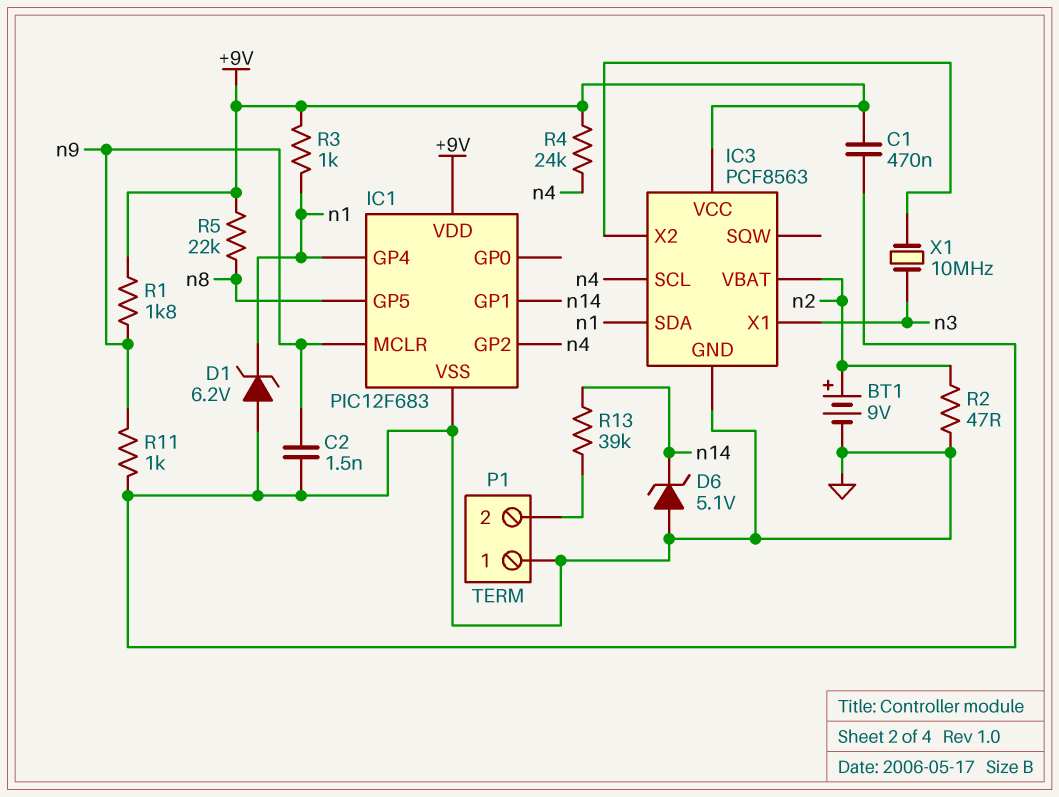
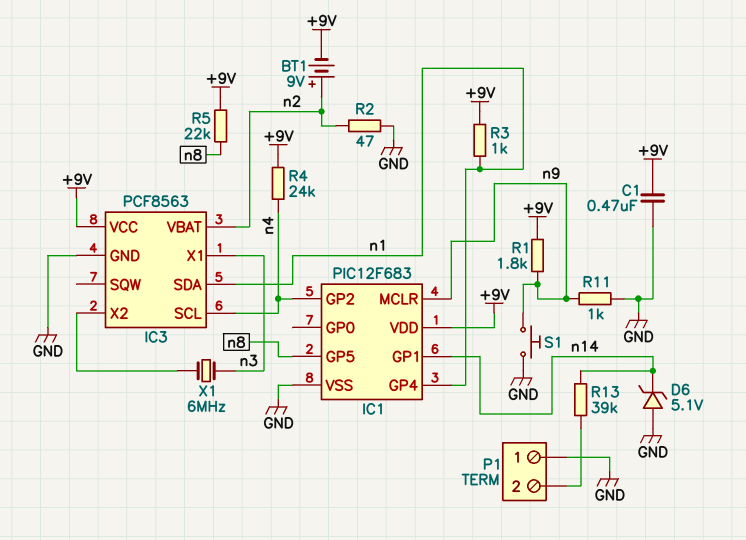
BT1: 9V (plus n2, minus GND) -> 9V (plus n2, minus +9V)
C2: 1.5nF (GND, n9) -> none
D1: zener 6.2V (A GND, K n1) -> none
S1: none -> button (GND, n9)
X1: 10MHz (IC3/X2, n3) -> 6MHz (IC3/X2, n3)

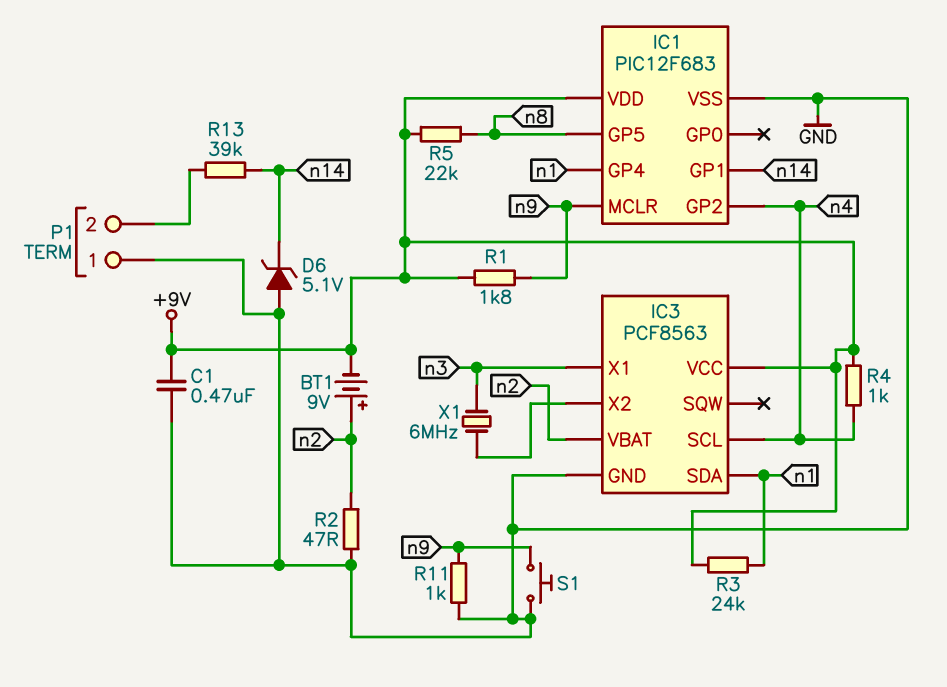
R3: 1k (+9V, n1) -> 24k (+9V, n1)
R4: 24k (+9V, n4) -> 1k (+9V, n4)

